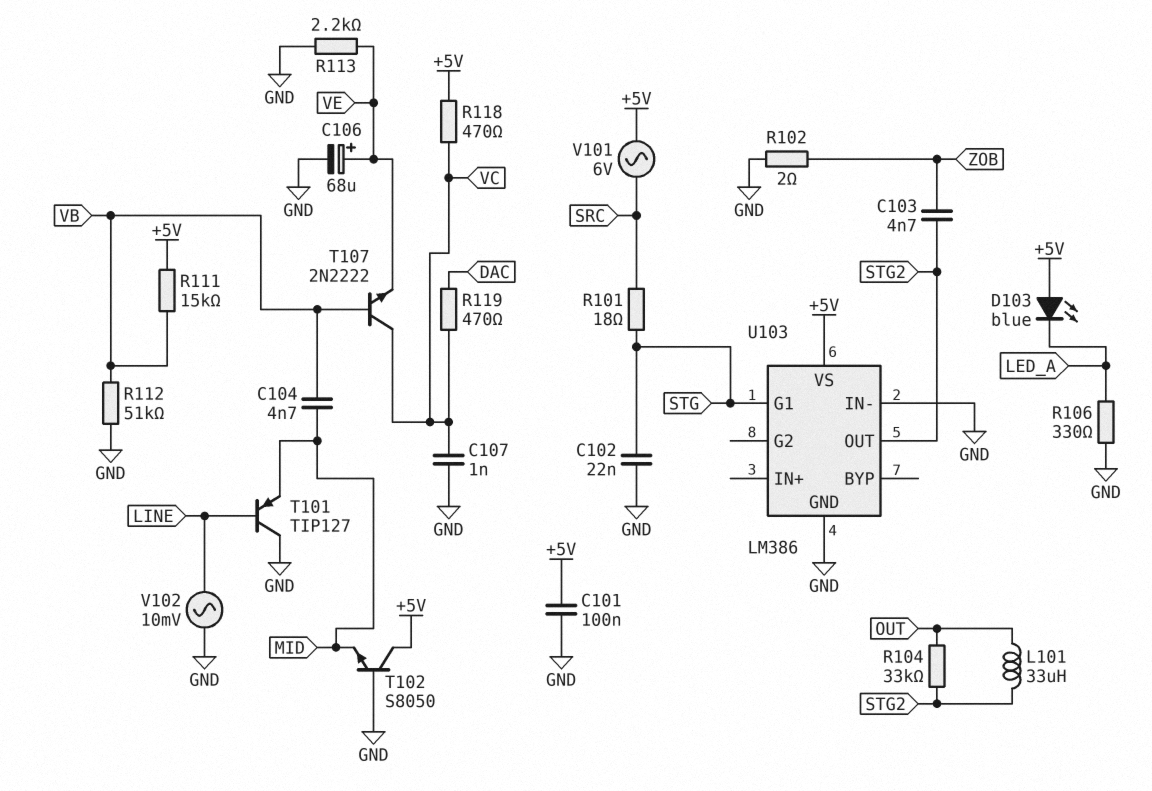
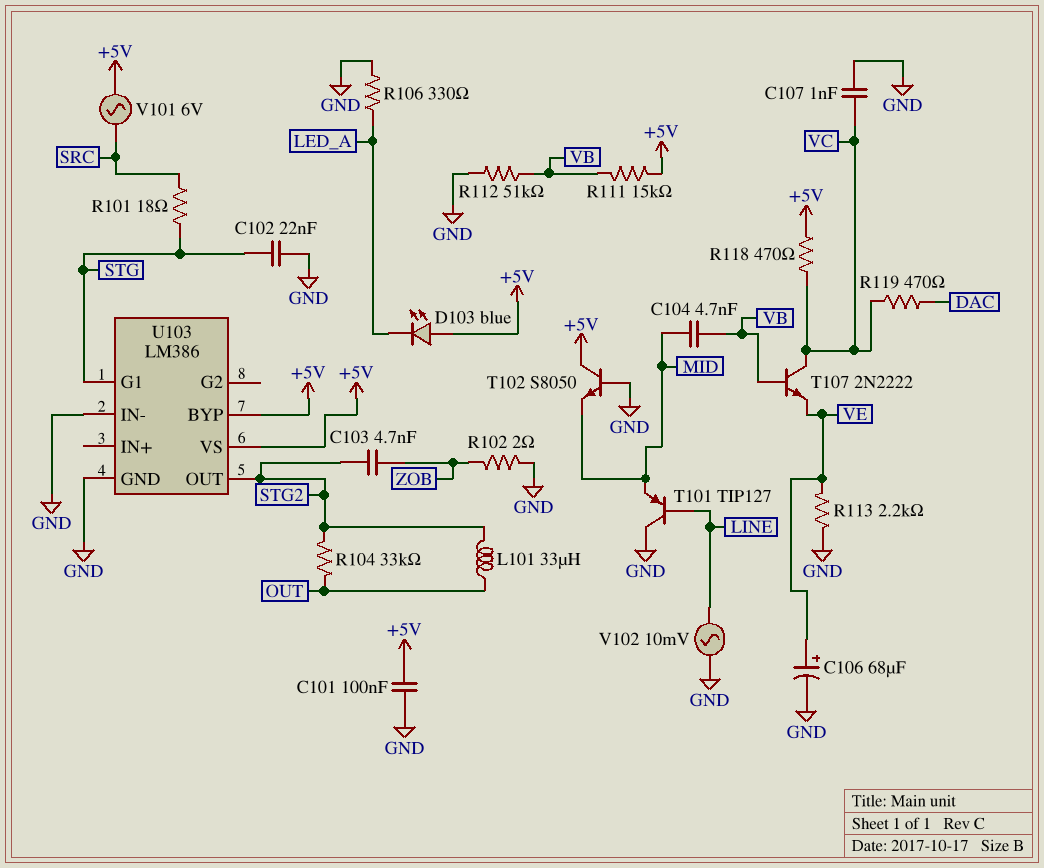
U103 pin BYP: none -> +5V

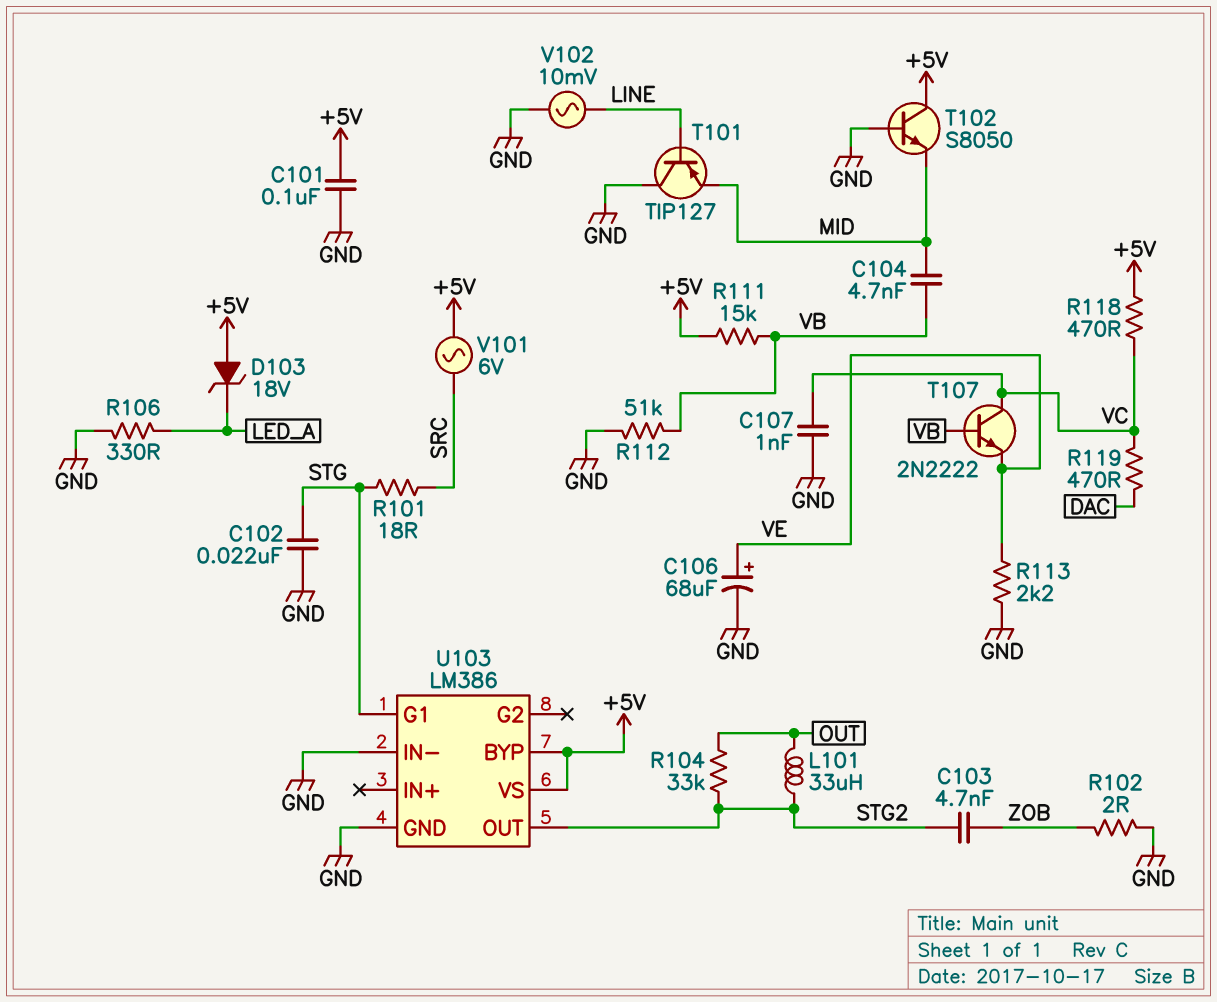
D103: LED blue (A +5V, K LED_A) -> zener 18V (A +5V, K LED_A)

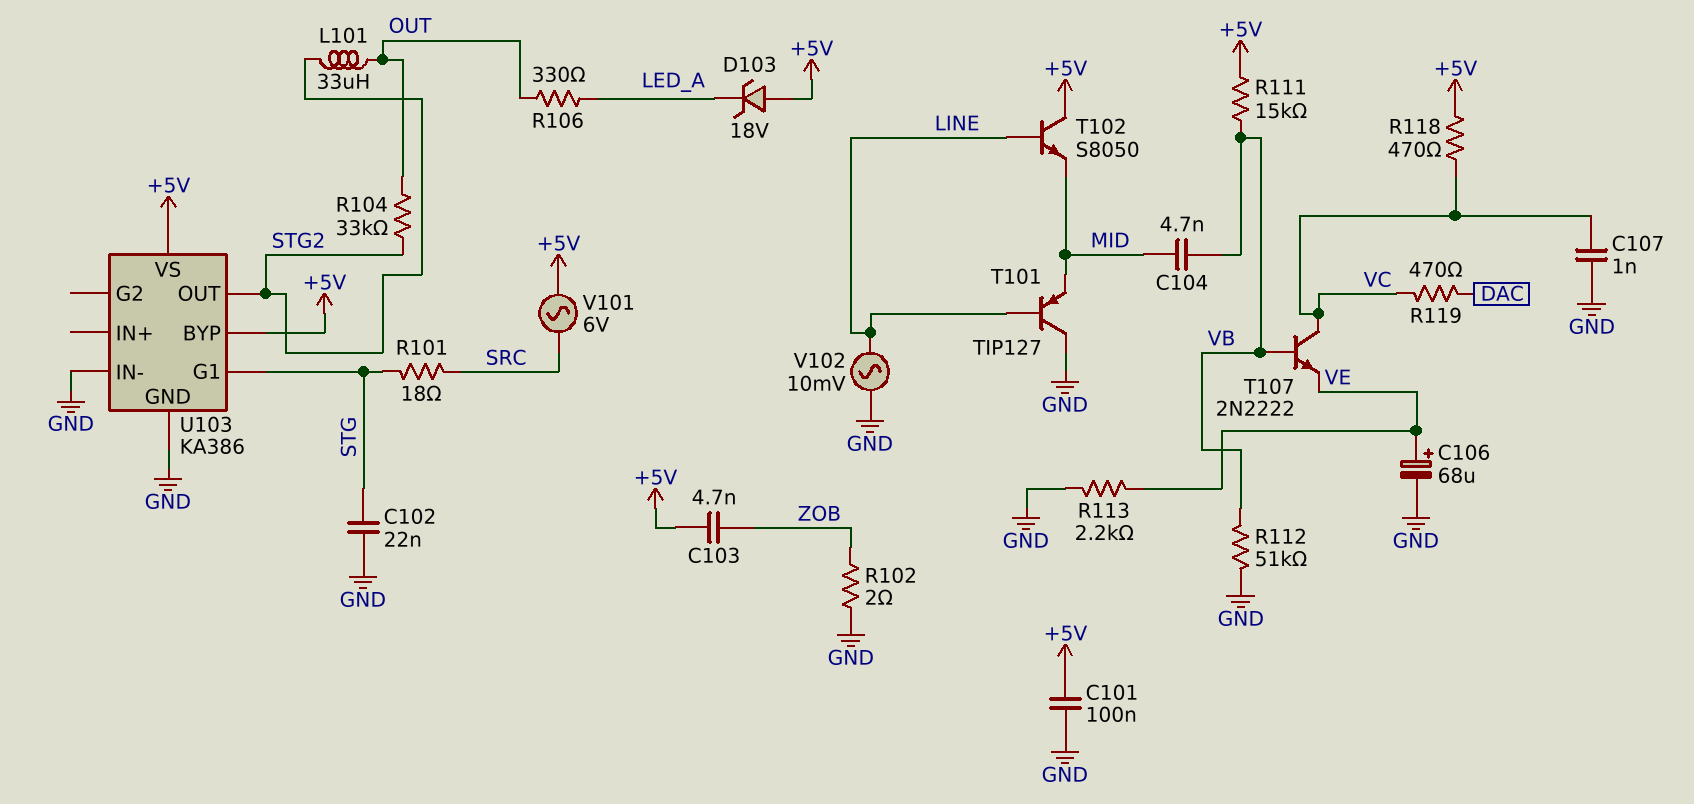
C103: 4.7nF (STG2, ZOB) -> 4.7nF (+5V, ZOB)
R106: 330 (GND, LED_A) -> 330 (LED_A, OUT)
T102: NPN S8050 (B GND, C +5V, E MID) -> NPN S8050 (B LINE, C +5V, E MID)
U103: LM386 -> KA386

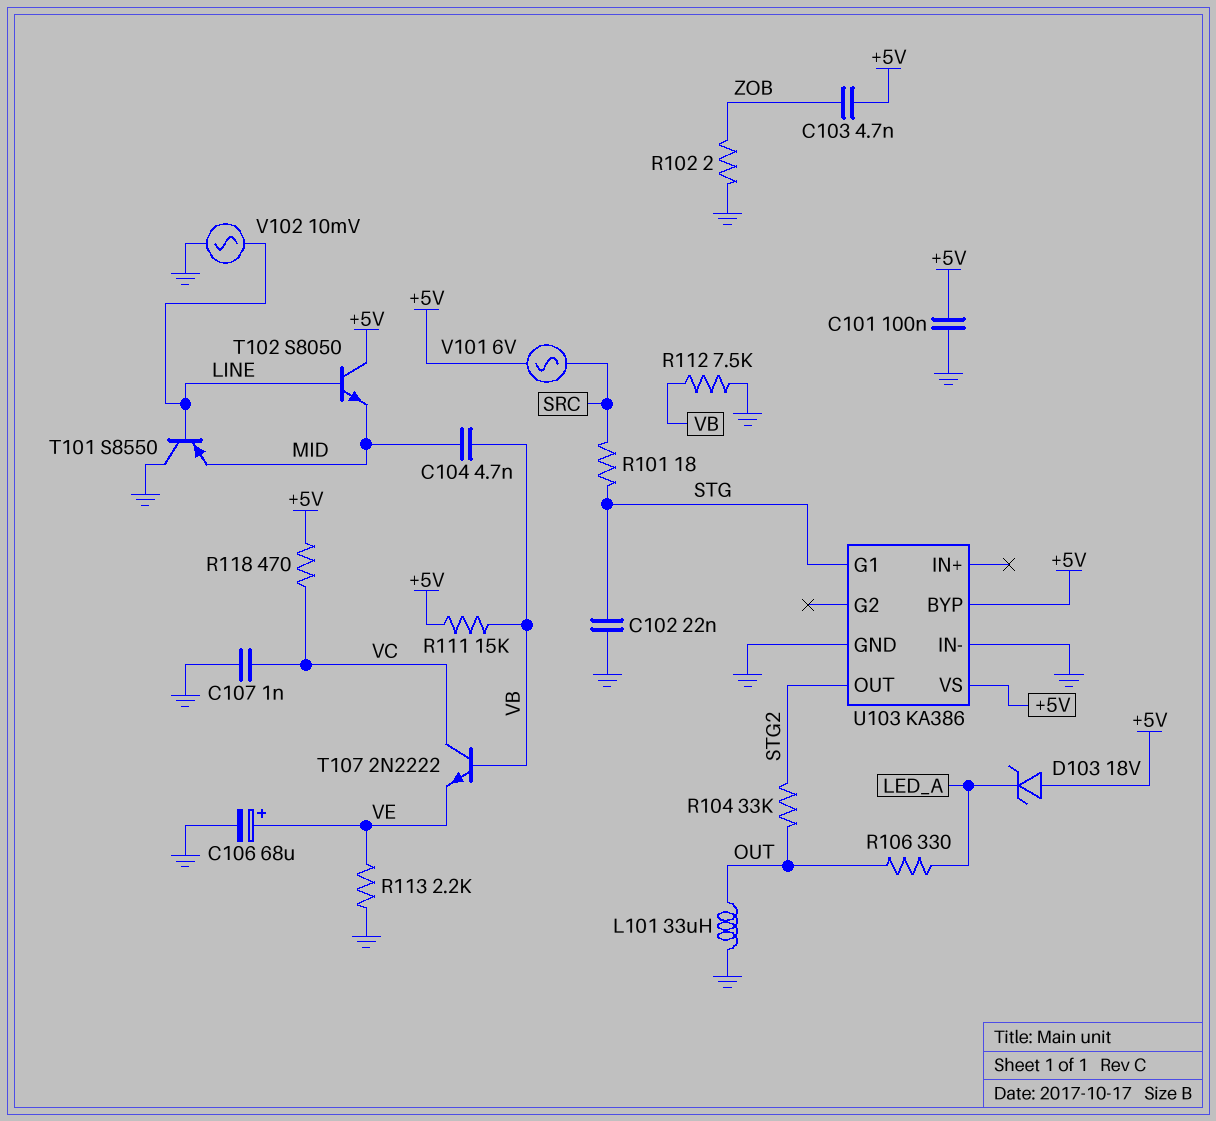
L101: 33uH (OUT, STG2) -> 33uH (GND, OUT)
R112: 51k (GND, VB) -> 7.5k (GND, VB)
R119: 470 (DAC, VC) -> none
T101: PNP TIP127 (B LINE, C GND, E MID) -> PNP S8550 (B LINE, C GND, E MID)

